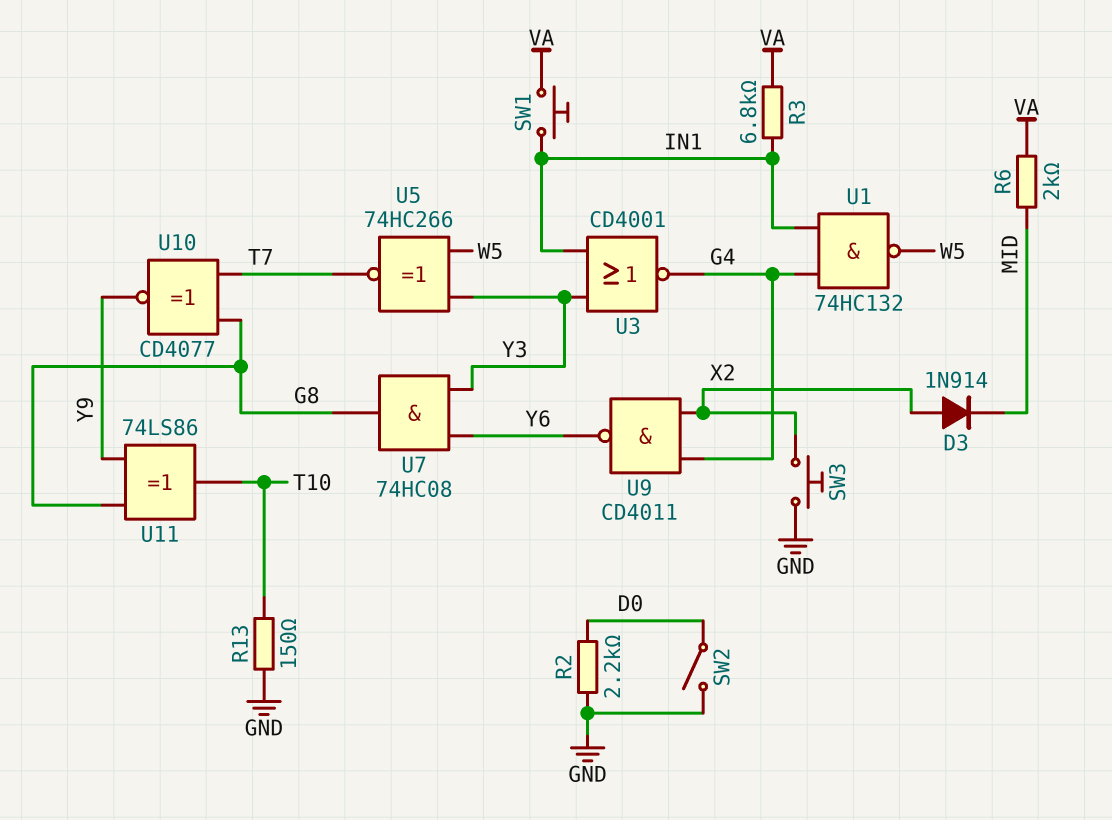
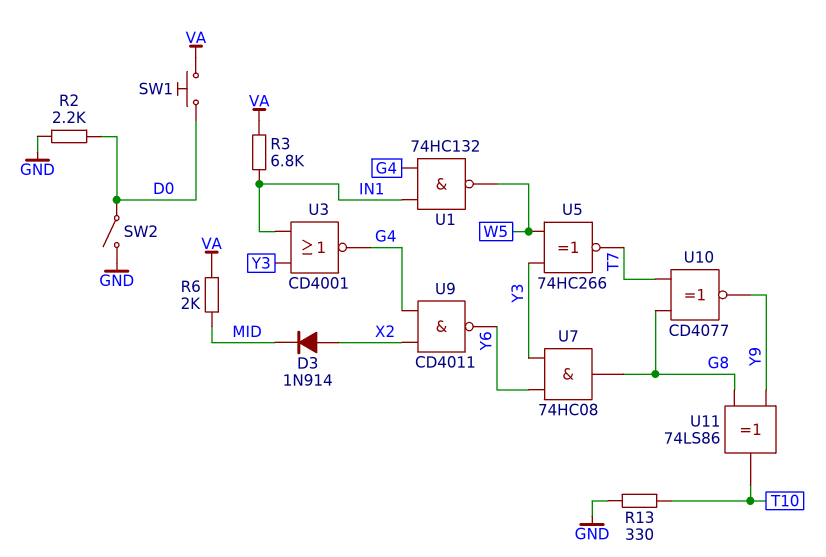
R13: 150 (GND, T10) -> 330 (GND, T10)
SW1: button (IN1, VA) -> button (D0, VA)
SW3: button (GND, X2) -> none

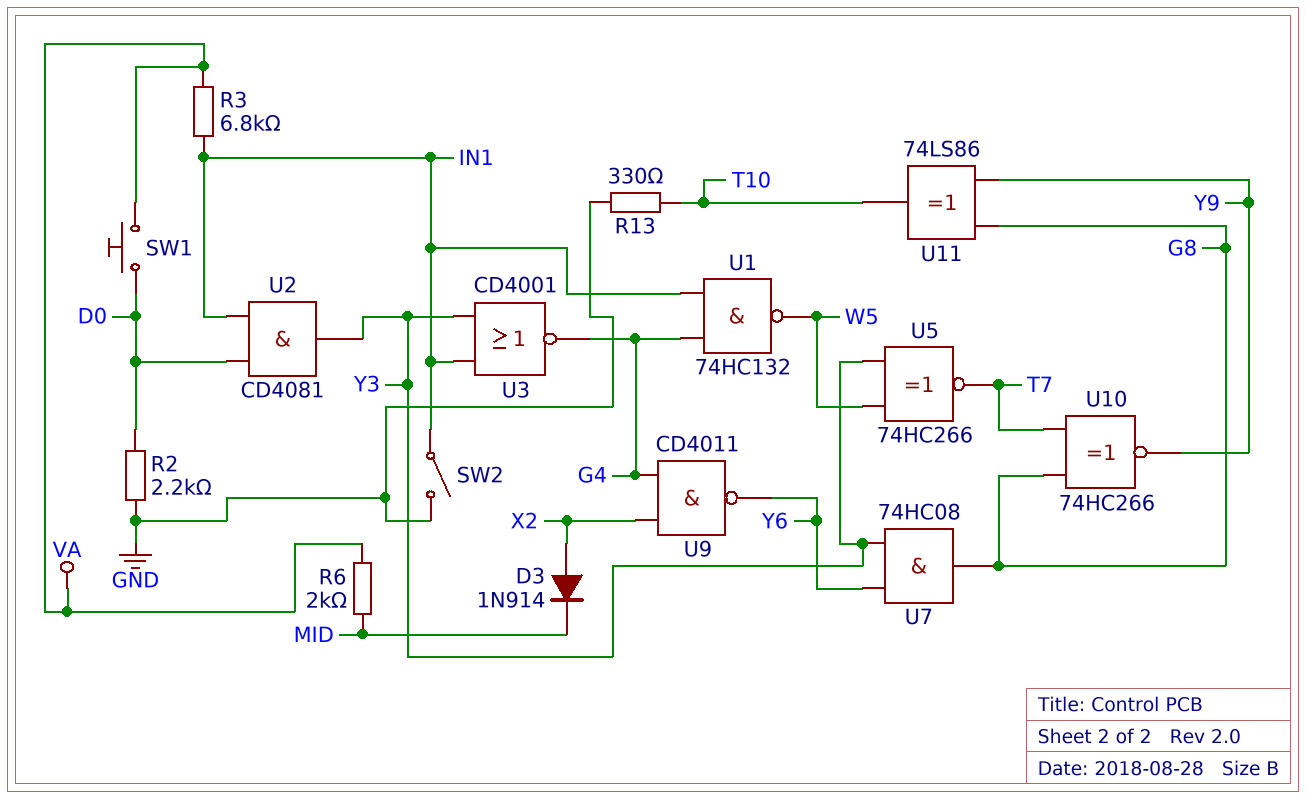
SW2: switch (D0, GND) -> switch (GND, IN1)
U2: none -> AND CD4081 (in D0, in IN1, out Y3)
U10: XNOR CD4077 (in G8, in T7, out Y9) -> XNOR 74HC266 (in G8, in T7, out Y9)

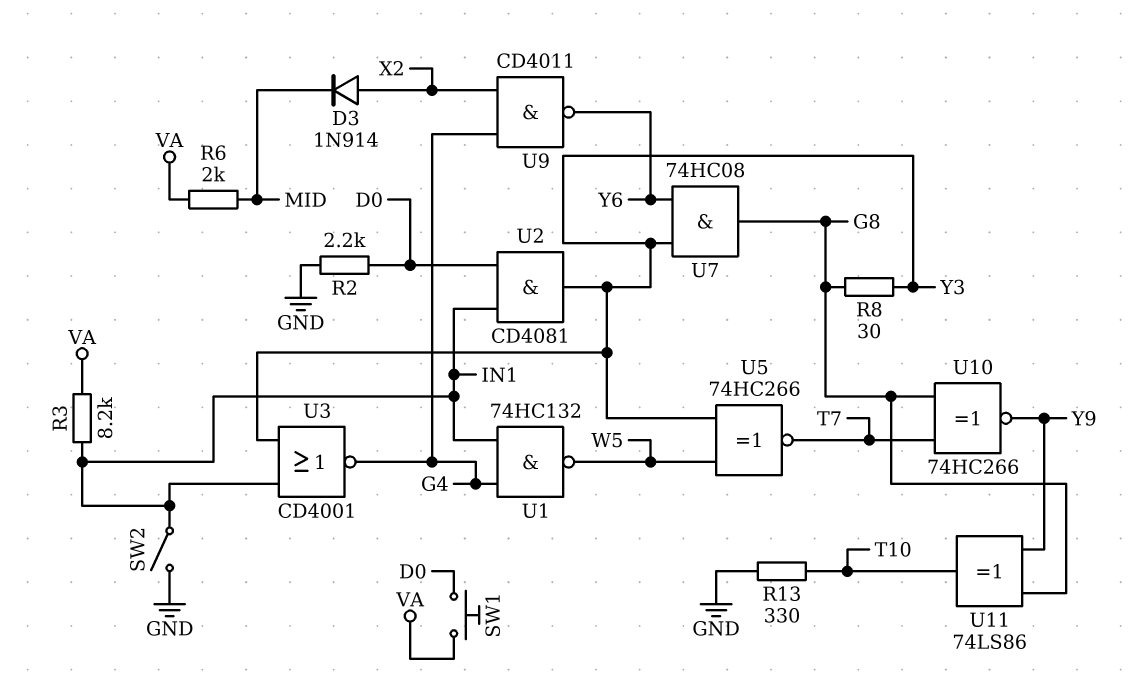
R3: 6.8k (IN1, VA) -> 8.2k (IN1, VA)
R8: none -> 30 (G8, Y3)

